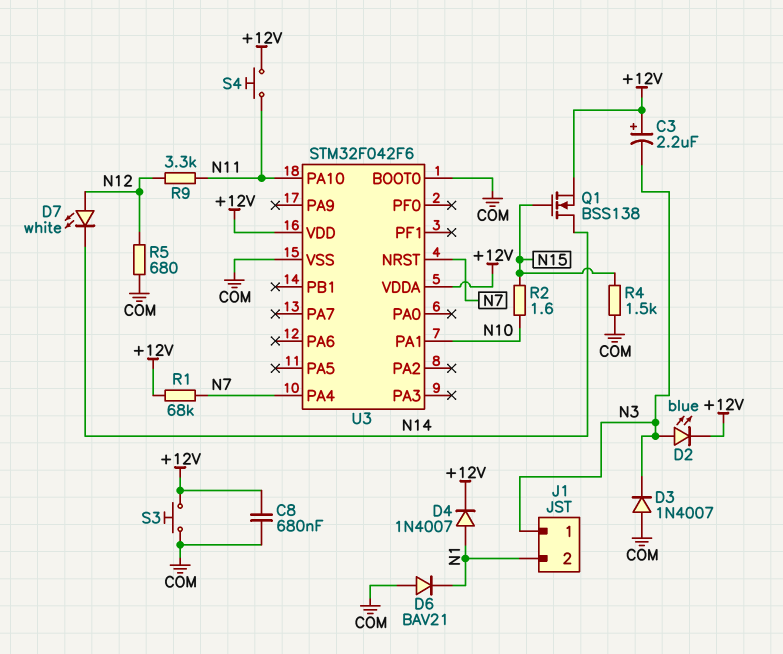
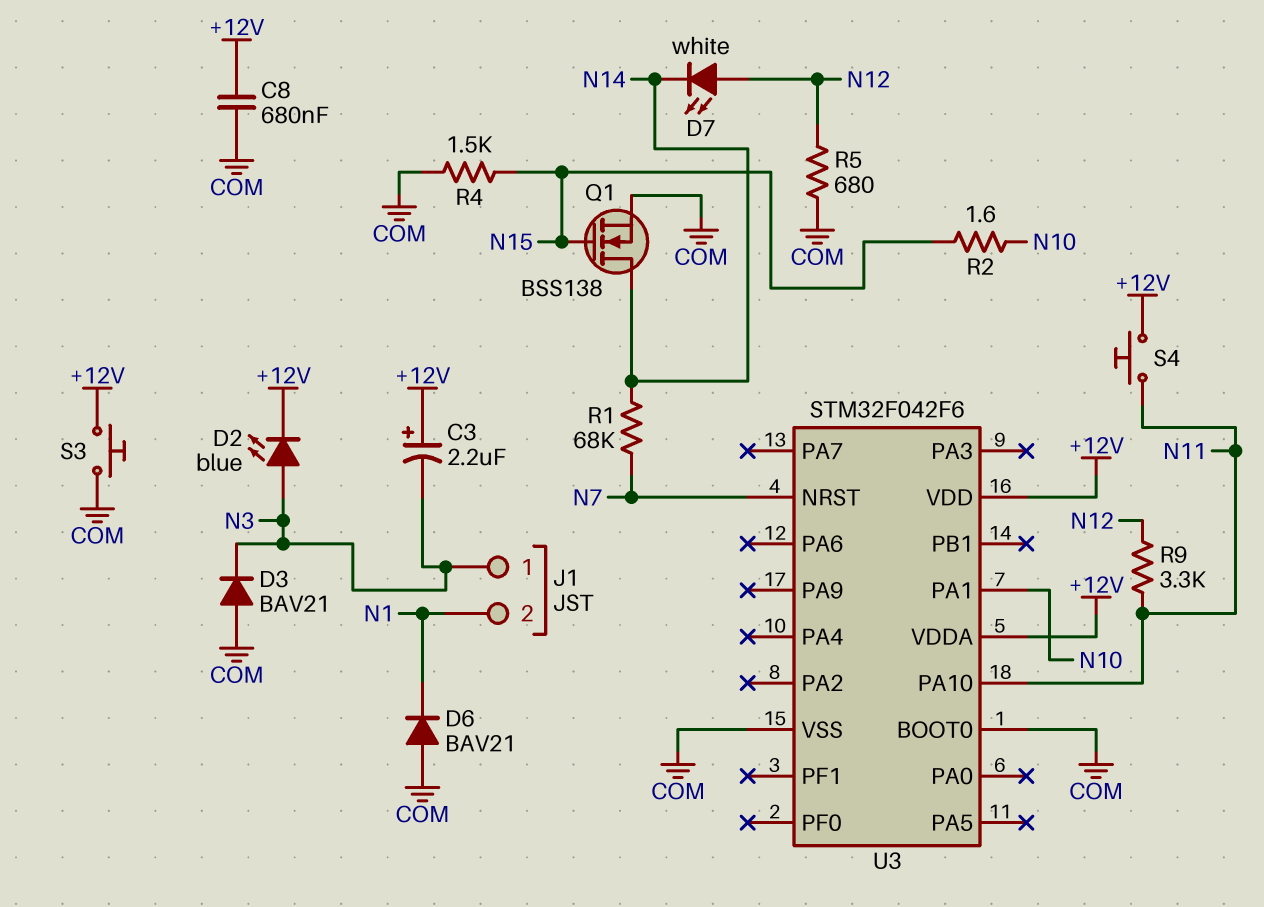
D3: diode 1N4007 (A COM, K N3) -> diode BAV21 (A COM, K N3)
D4: diode 1N4007 (A N1, K +12V) -> none
Q1: NMOS BSS138 (G N15, D N14, S +12V) -> NMOS BSS138 (G N15, D N14, S COM)
R1: 68k (+12V, N7) -> 68k (N7, N14)
U3 pin PA4: N7 -> none

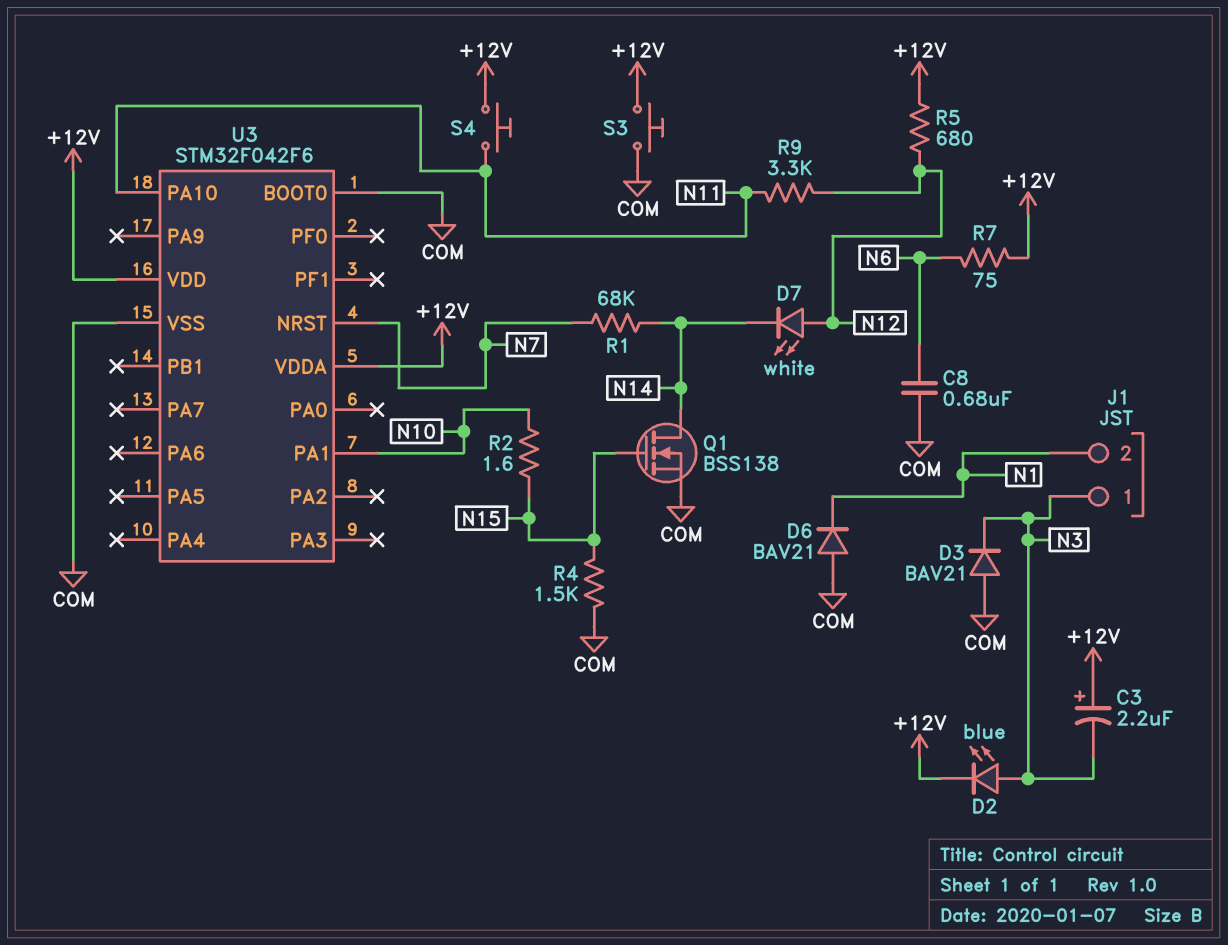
C8: 680nF (+12V, COM) -> 680nF (COM, N6)
R5: 680 (COM, N12) -> 680 (+12V, N12)
R7: none -> 75 (+12V, N6)

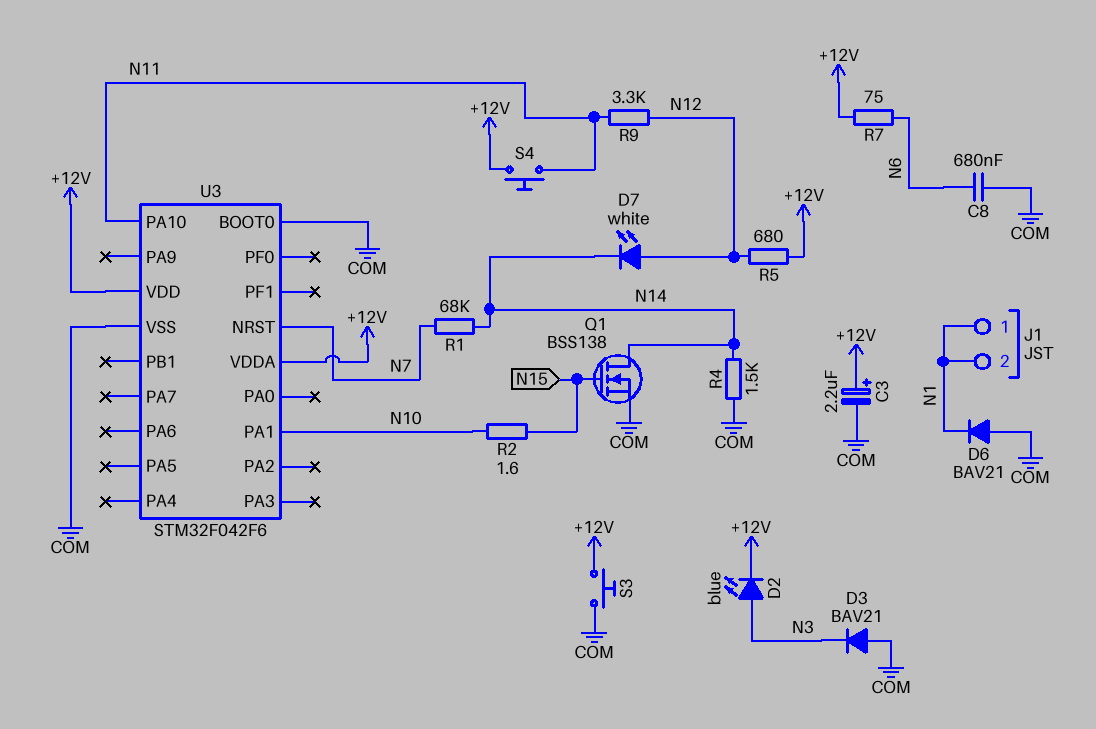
C3: 2.2uF (plus +12V, minus N3) -> 2.2uF (plus +12V, minus COM)
J1 pin 1: N3 -> N1
R4: 1.5k (COM, N15) -> 1.5k (COM, N14)

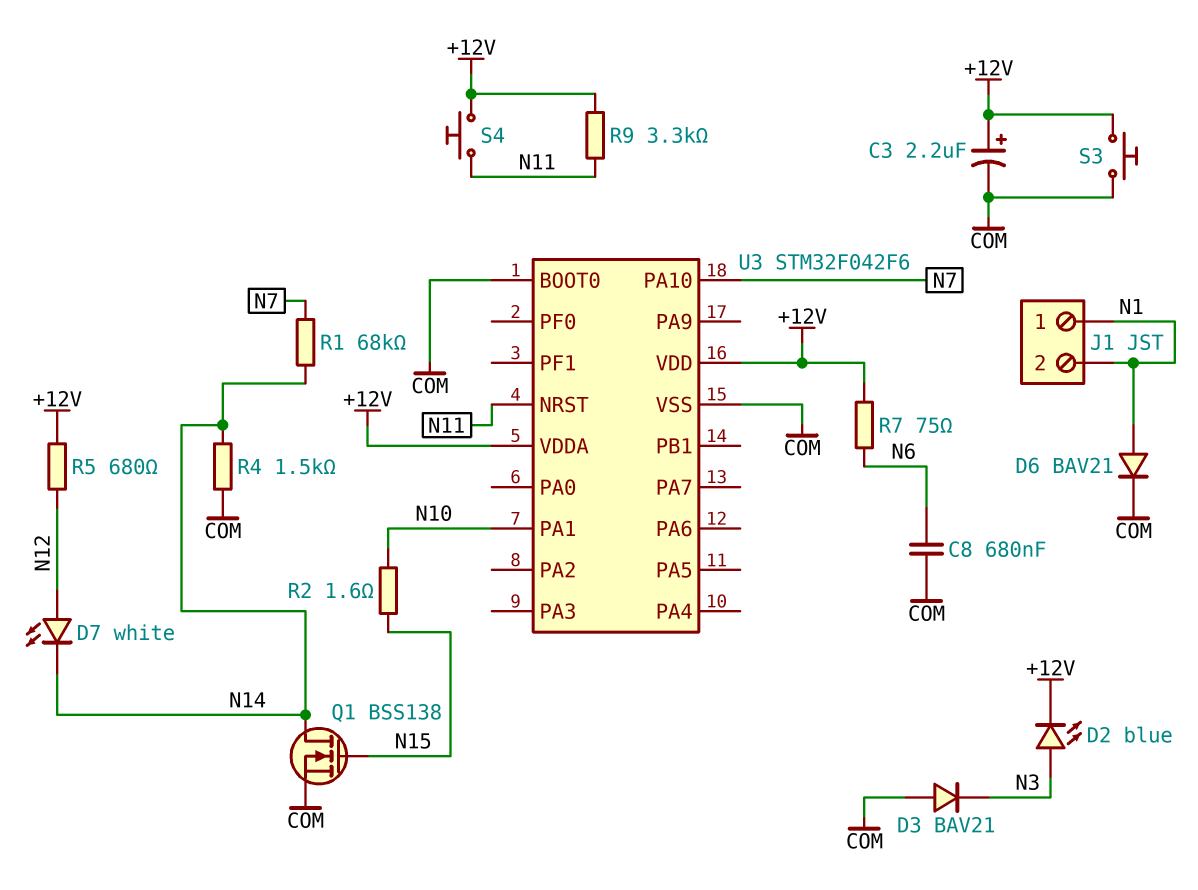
D6: diode BAV21 (A COM, K N1) -> diode BAV21 (A N1, K COM)
R9: 3.3k (N11, N12) -> 3.3k (+12V, N11)
U3 pin NRST: N7 -> N11
U3 pin PA10: N11 -> N7

